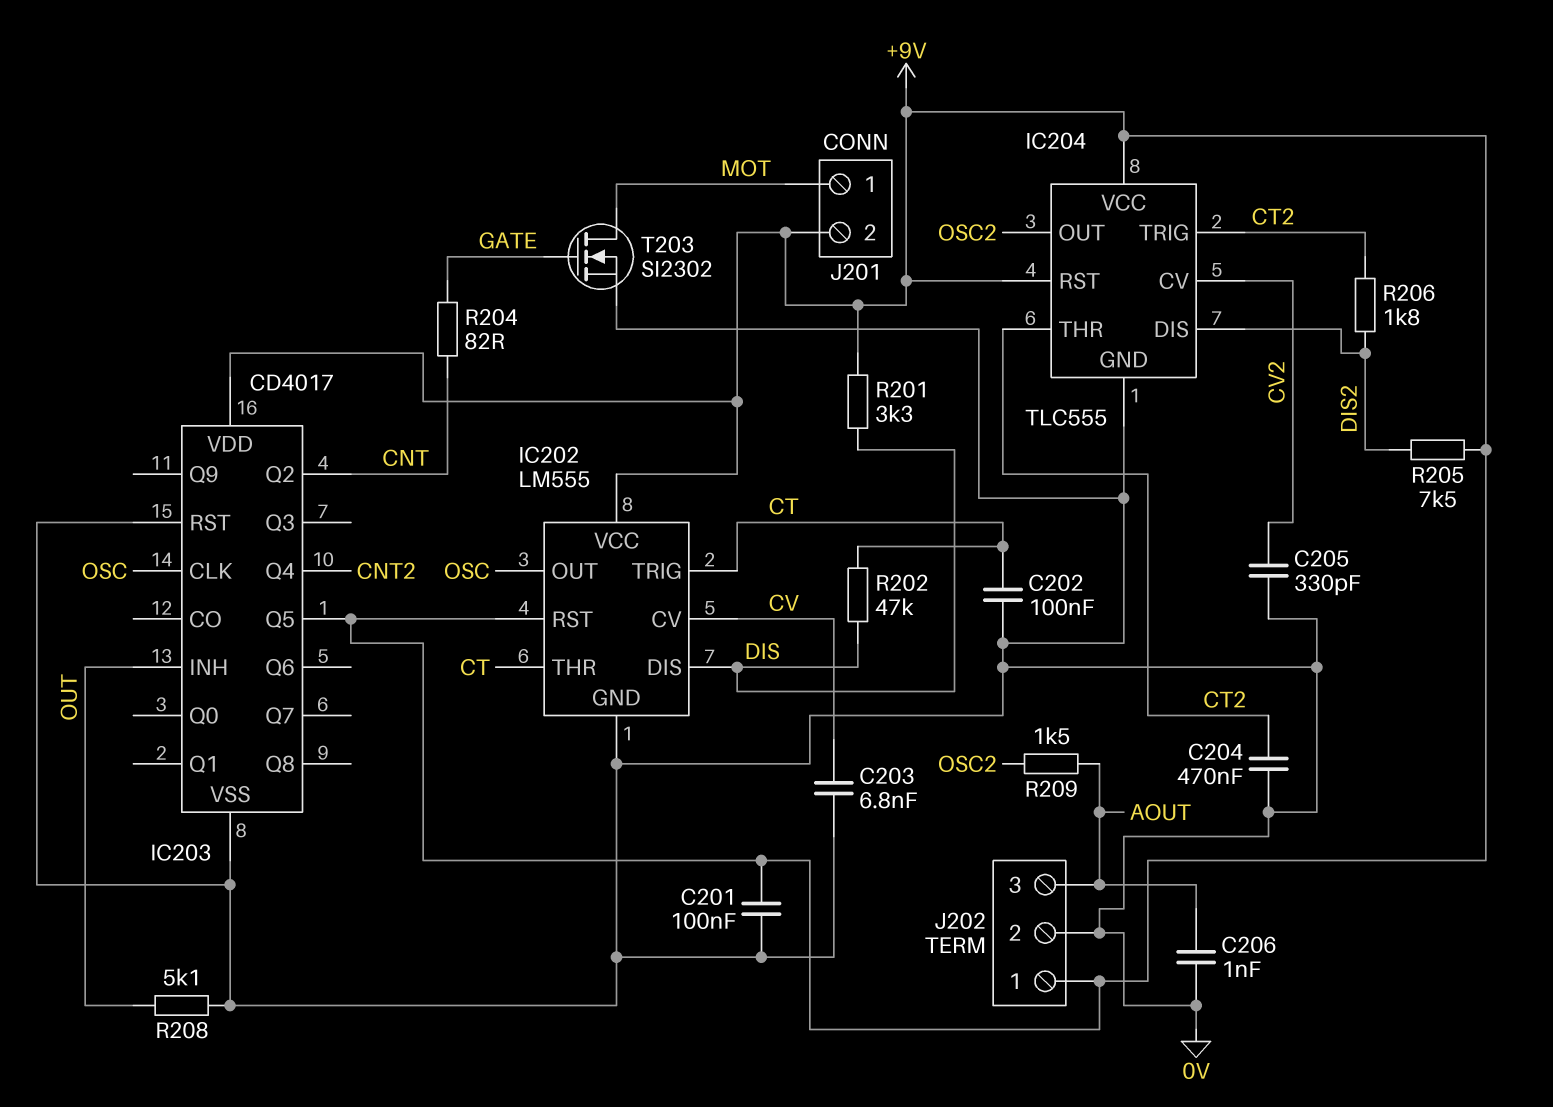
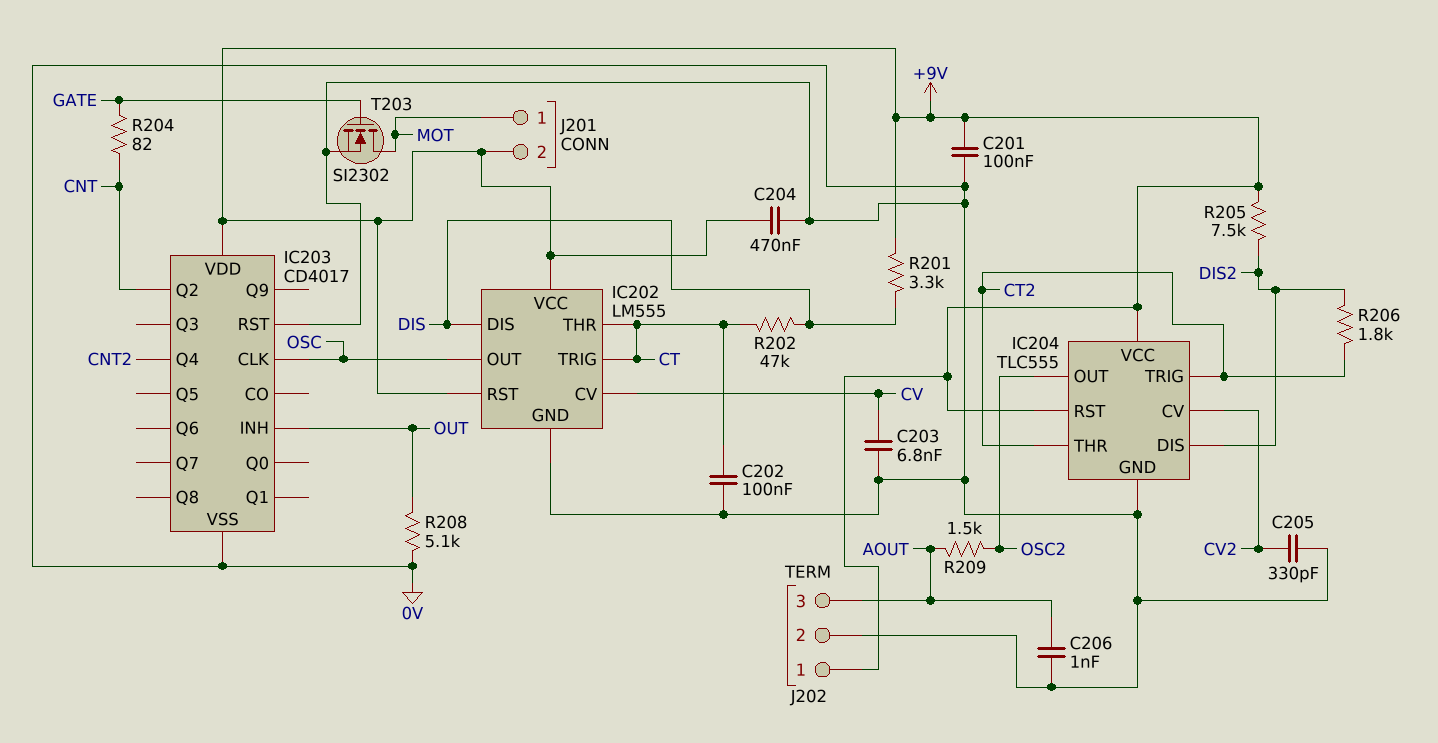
C204: 470nF (0V, CT2) -> 470nF (+9V, 0V)
IC203 pin Q5: +9V -> none

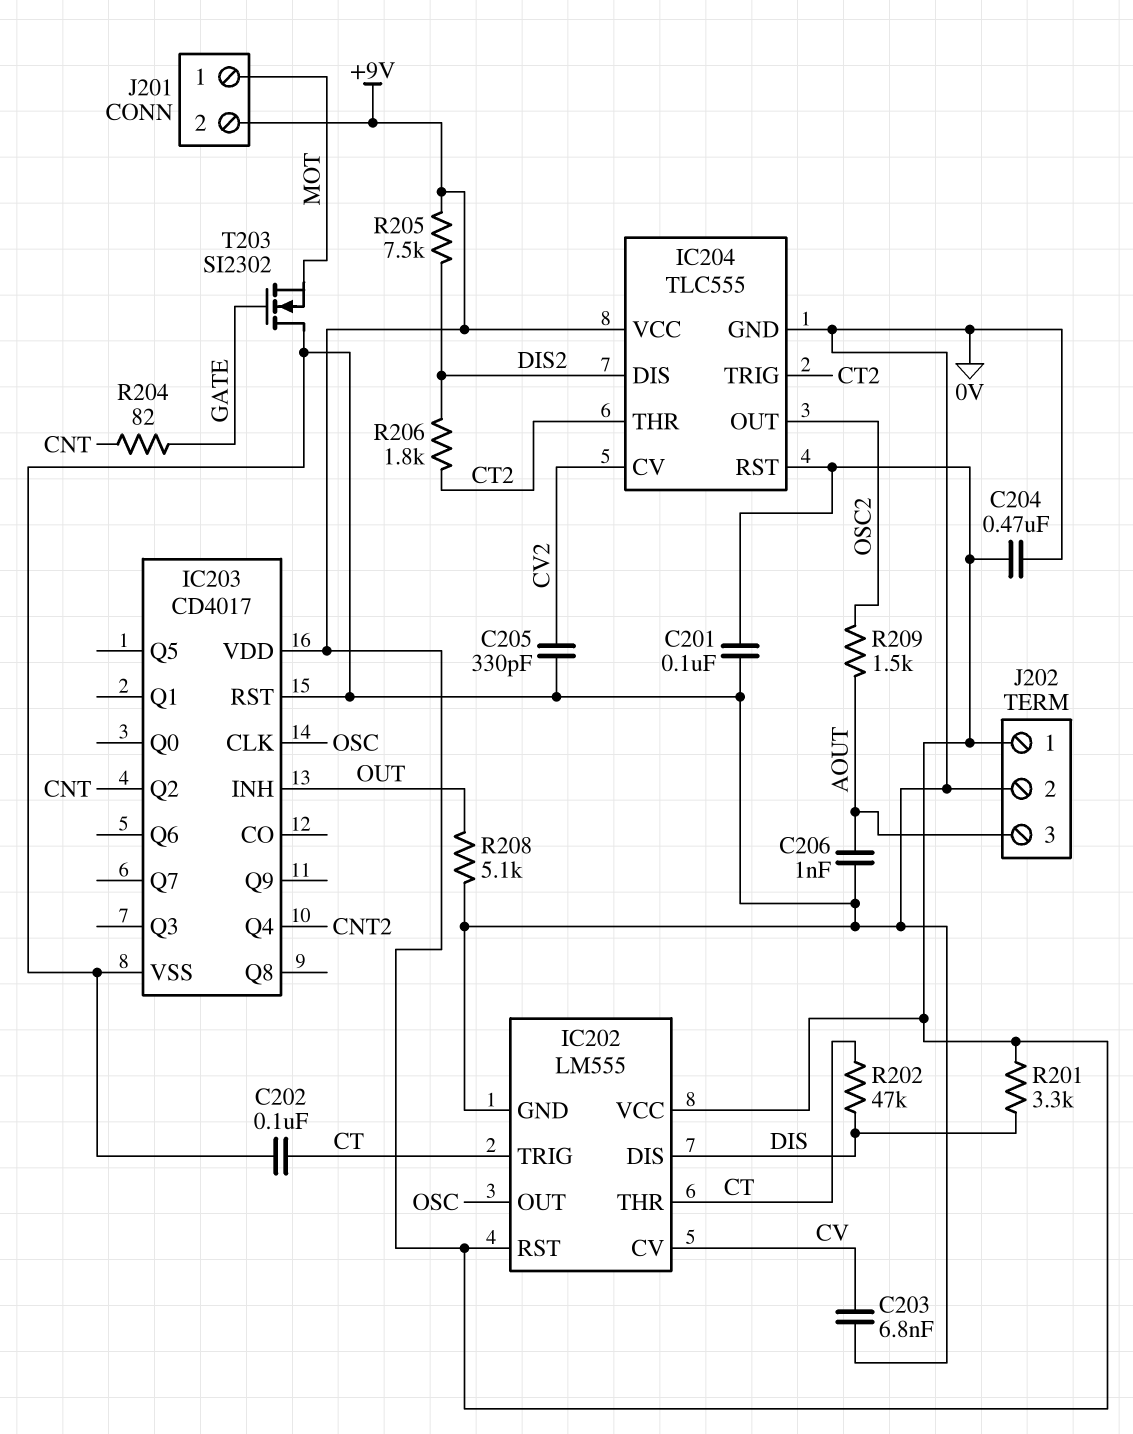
T203: NMOS SI2302 (G GATE, D MOT, S 0V) -> NMOS SI2302 (G GATE, D 0V, S MOT)

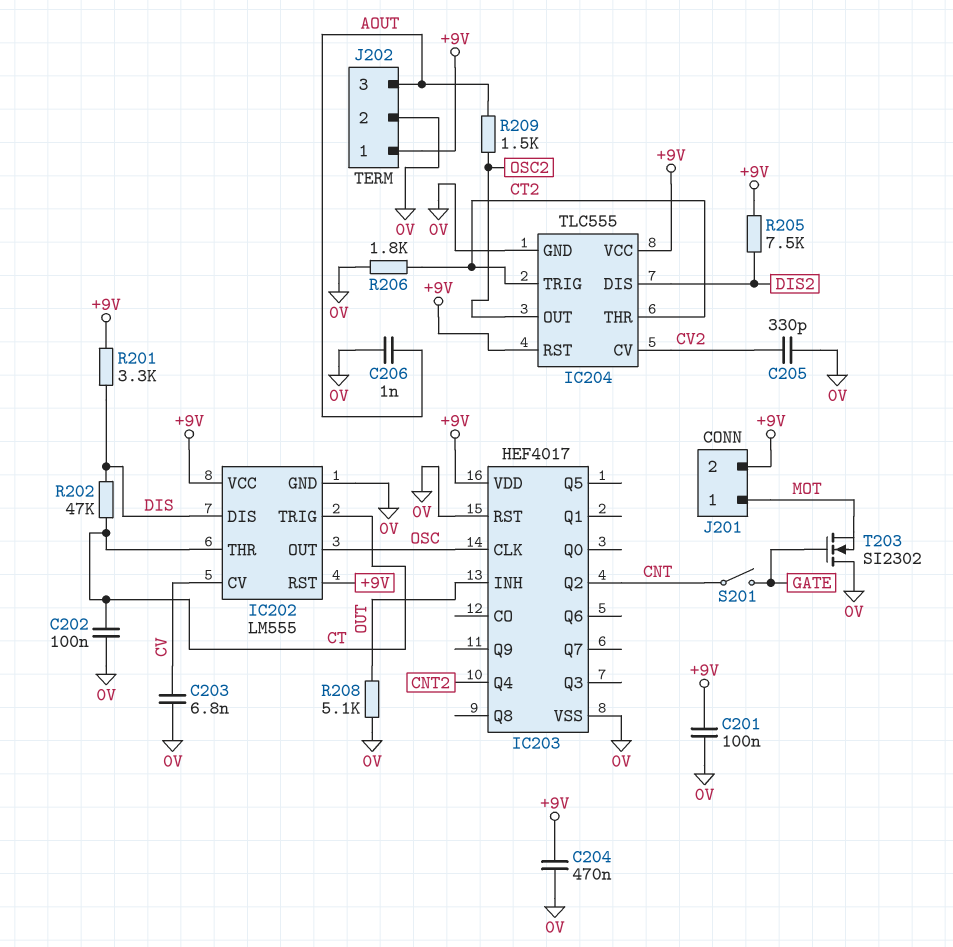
IC203: CD4017 -> HEF4017
R204: 82 (CNT, GATE) -> none
R206: 1.8k (CT2, DIS2) -> 1.8k (0V, CT2)
S201: none -> switch (CNT, GATE)

